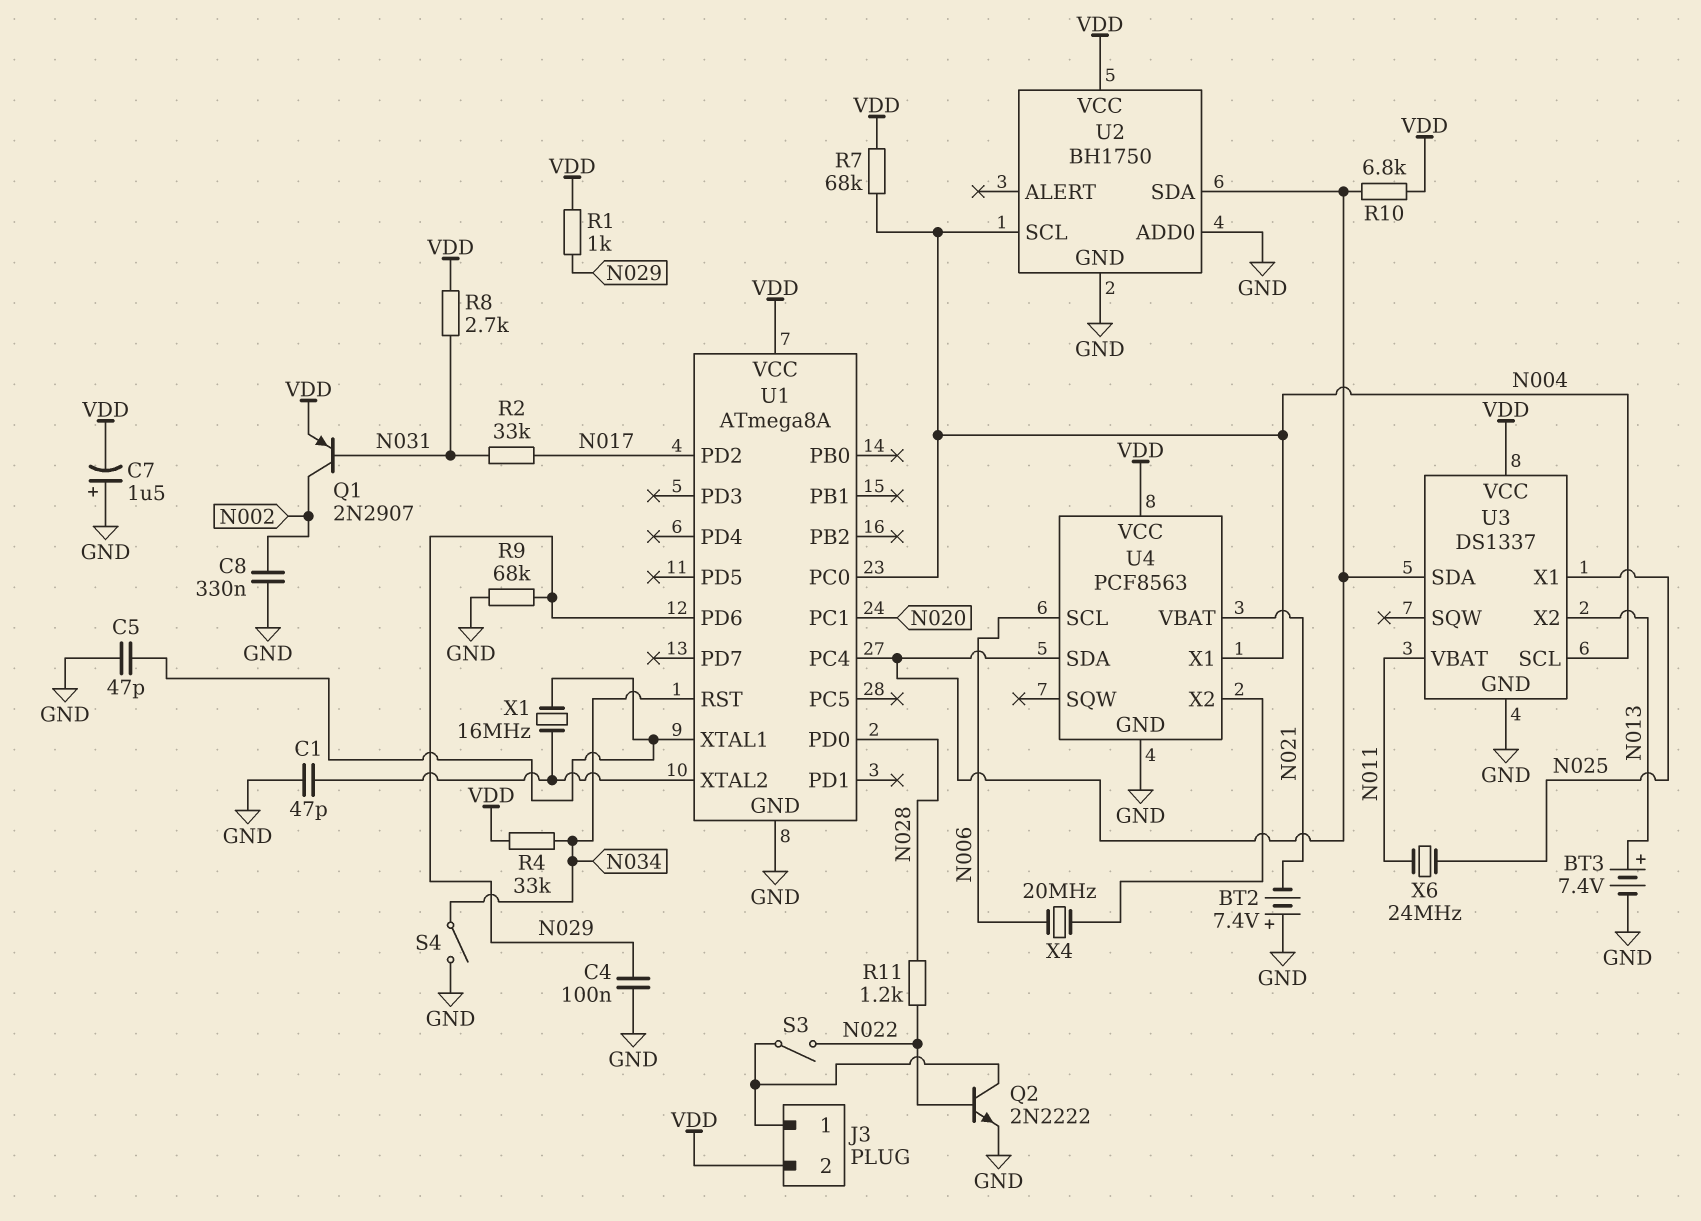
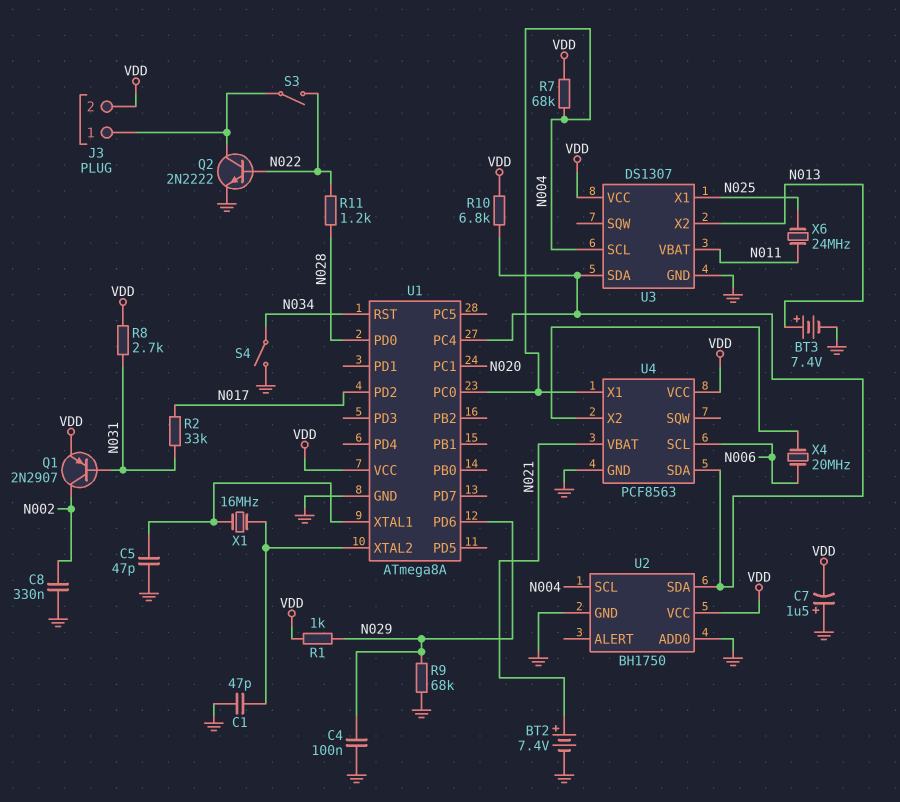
BT2: 7.4V (plus GND, minus N021) -> 7.4V (plus N021, minus GND)
R4: 33k (N034, VDD) -> none
U3: DS1337 -> DS1307

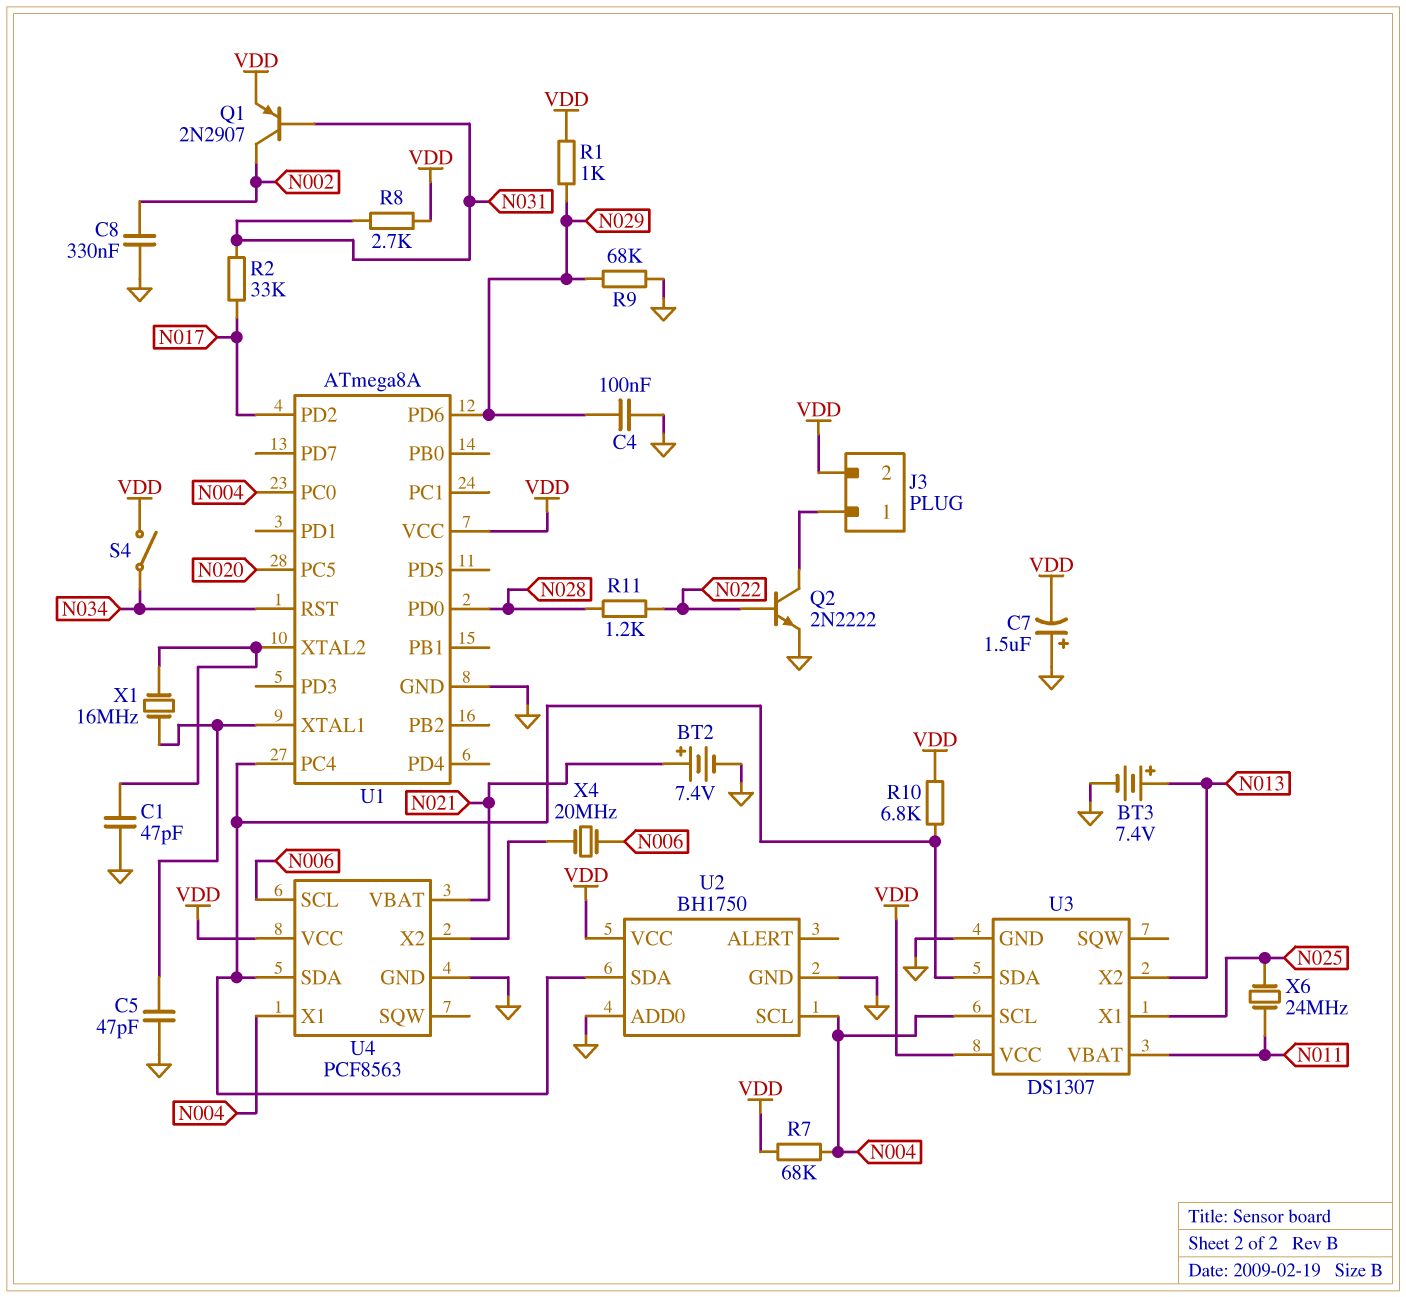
S3: switch (J3/1, N022) -> none
S4: switch (GND, N034) -> switch (N034, VDD)
U1 pin PC1: N020 -> none
U1 pin PC5: none -> N020

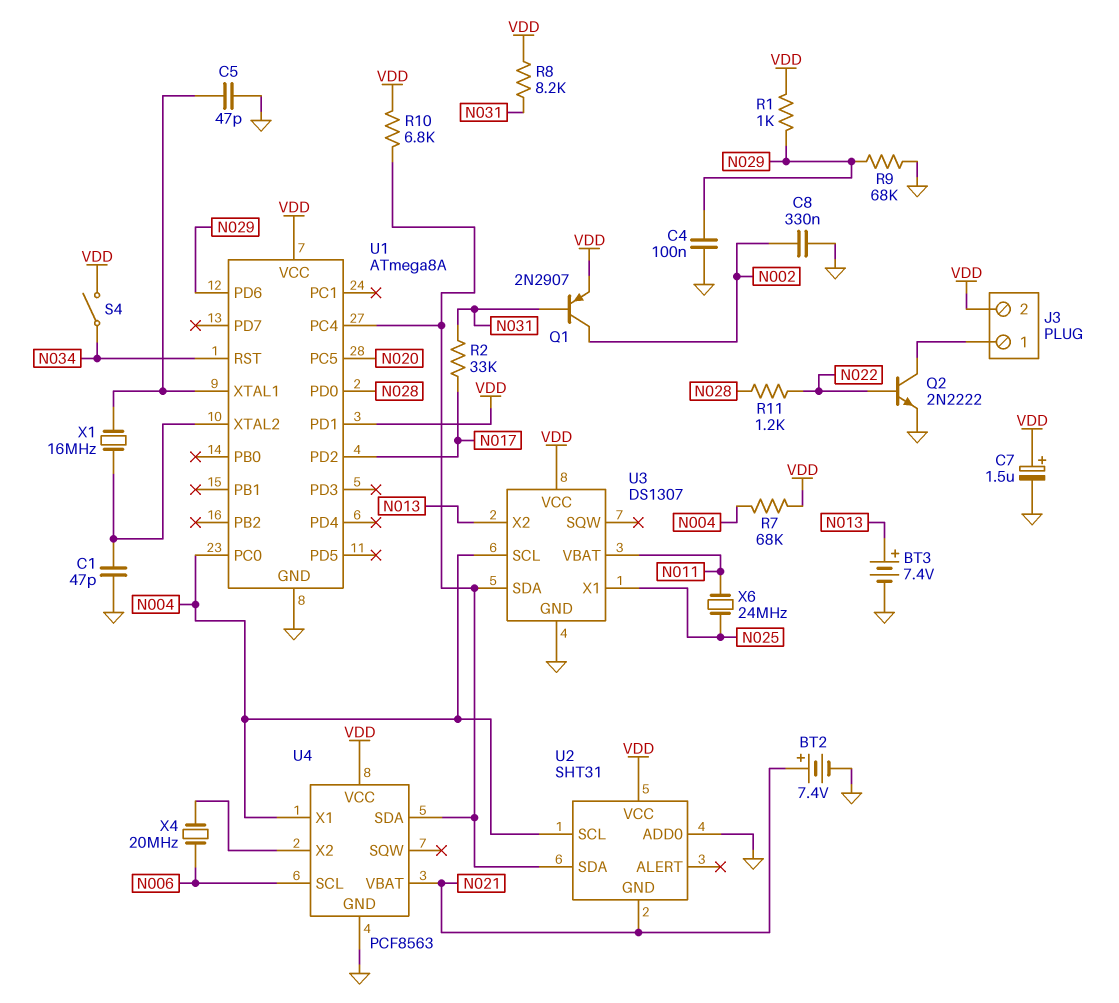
C7: 1.5uF (plus GND, minus VDD) -> 1.5uF (plus VDD, minus GND)
R8: 2.7k (N031, VDD) -> 8.2k (N031, VDD)
U1 pin PD1: none -> VDD
U2: BH1750 -> SHT31
U2 pin GND: GND -> N021

